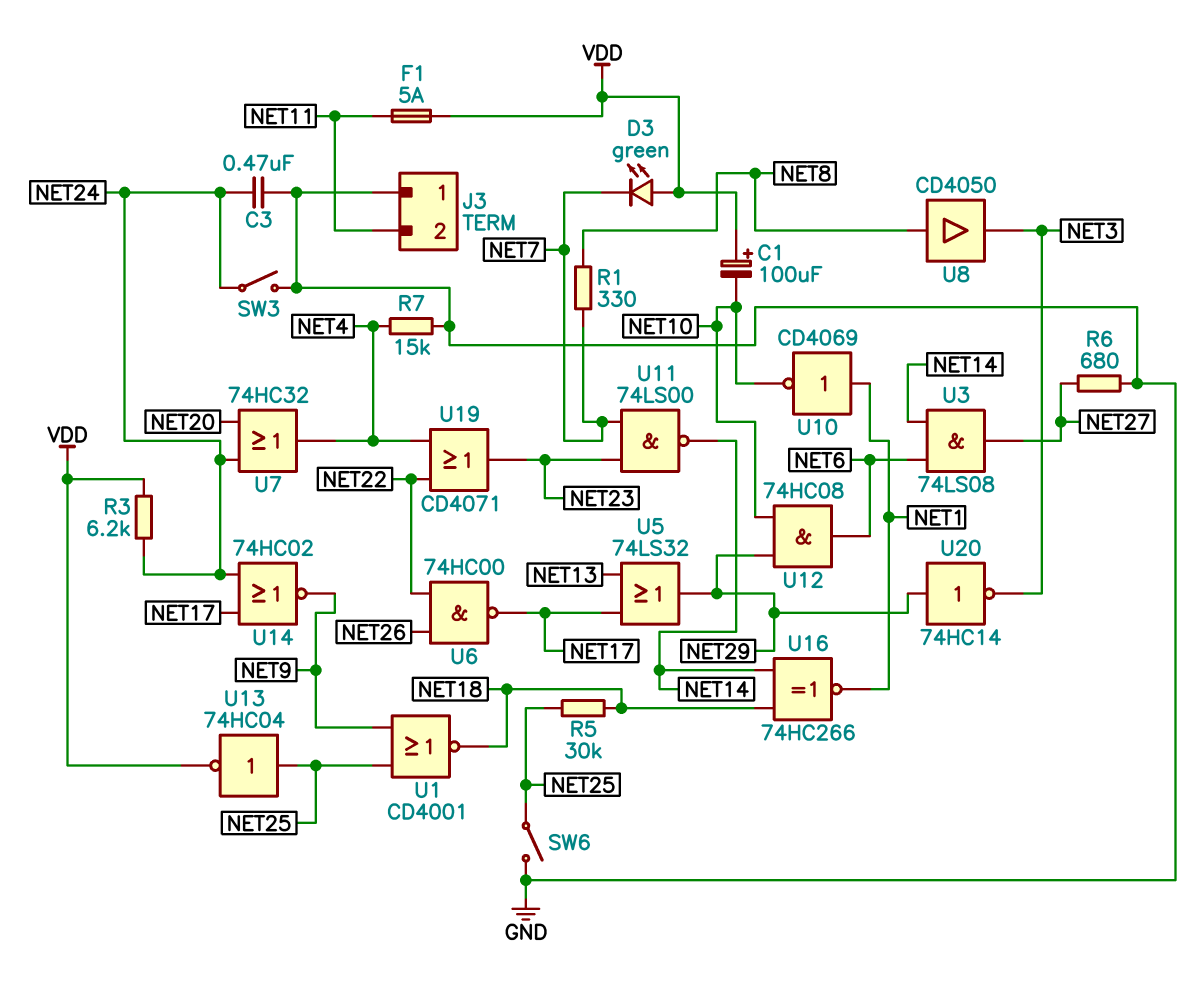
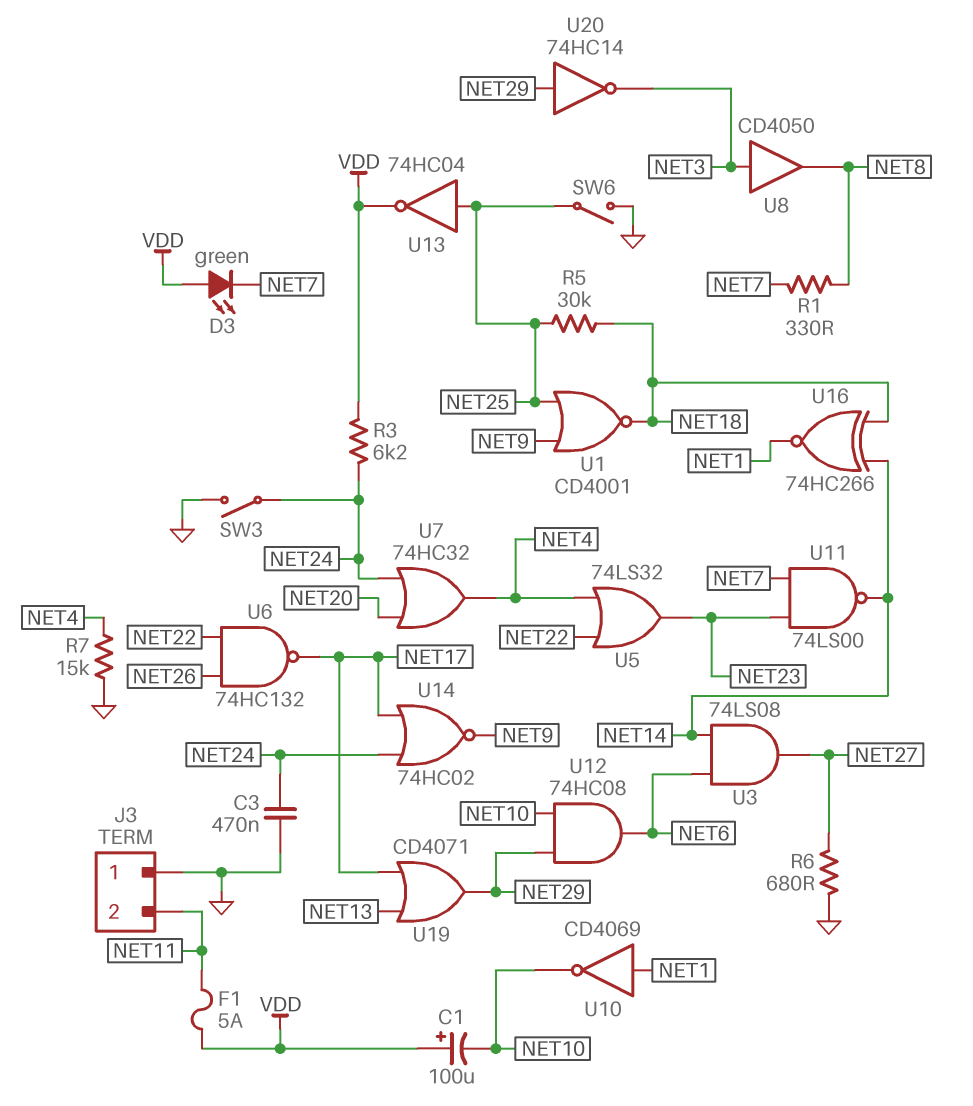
U5: OR 74LS32 (in NET13, in NET17, out NET29) -> OR 74LS32 (in NET4, in NET22, out NET23)
U6: NAND 74HC00 (in NET22, in NET26, out NET17) -> NAND 74HC132 (in NET22, in NET26, out NET17)
U8: buffer CD4050 (in NET8, out NET3) -> buffer CD4050 (in NET3, out NET8)
U19: OR CD4071 (in NET4, in NET22, out NET23) -> OR CD4071 (in NET13, in NET17, out NET29)

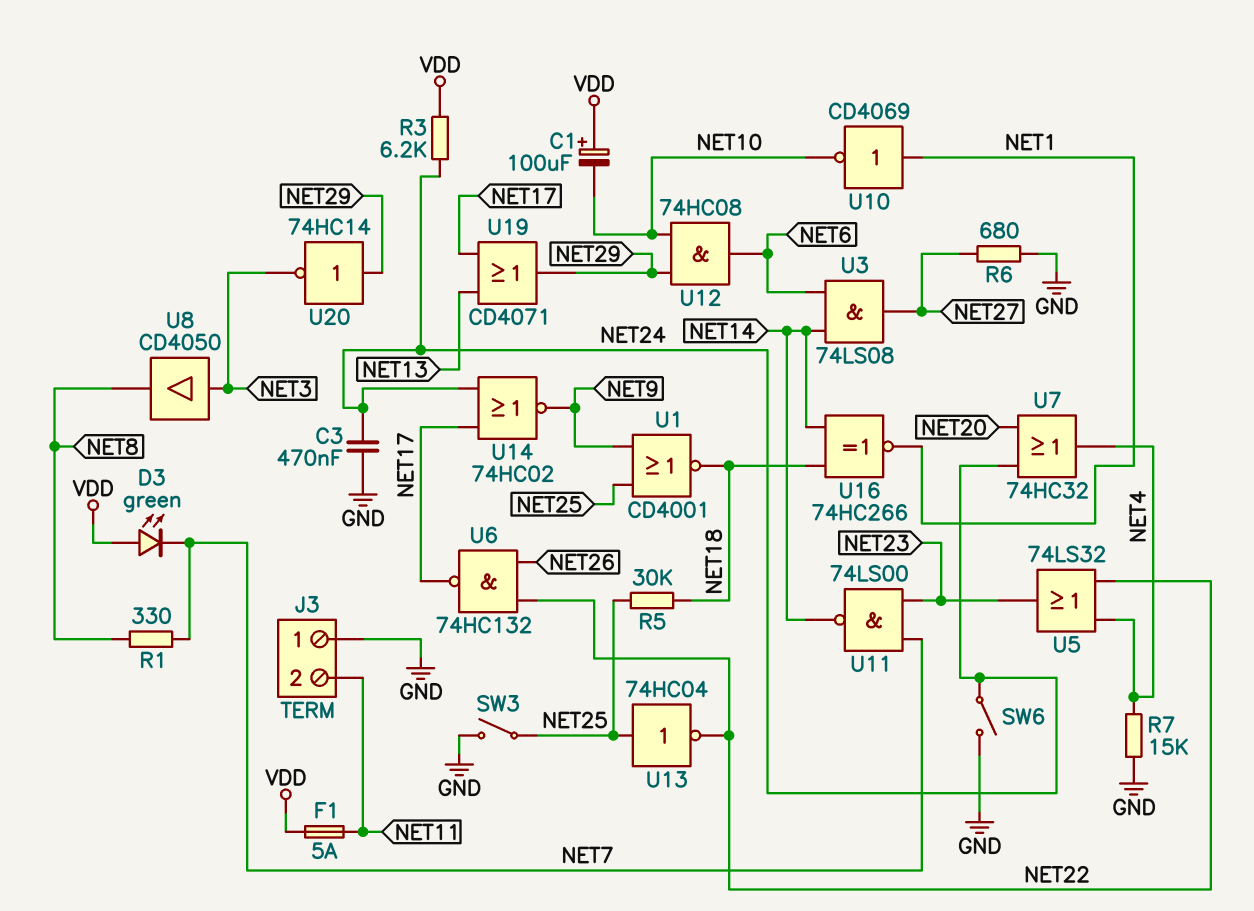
SW3: switch (GND, NET24) -> switch (GND, NET25)
SW6: switch (GND, NET25) -> switch (GND, NET24)
U13: NOT 74HC04 (in NET25, out VDD) -> NOT 74HC04 (in NET25, out NET22)

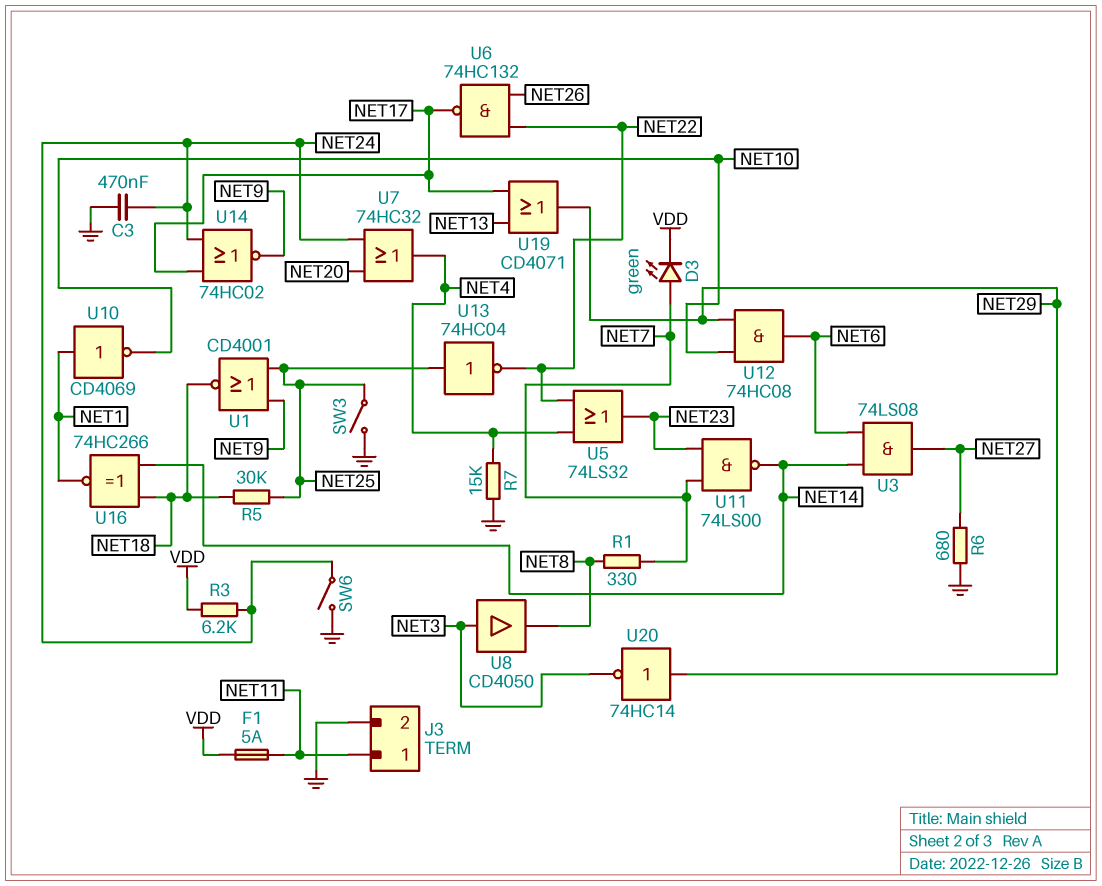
C1: 100uF (plus VDD, minus NET10) -> none
D3: LED green (A VDD, K NET7) -> LED green (A NET7, K VDD)
J3 pin 1: GND -> NET11
J3 pin 2: NET11 -> GND

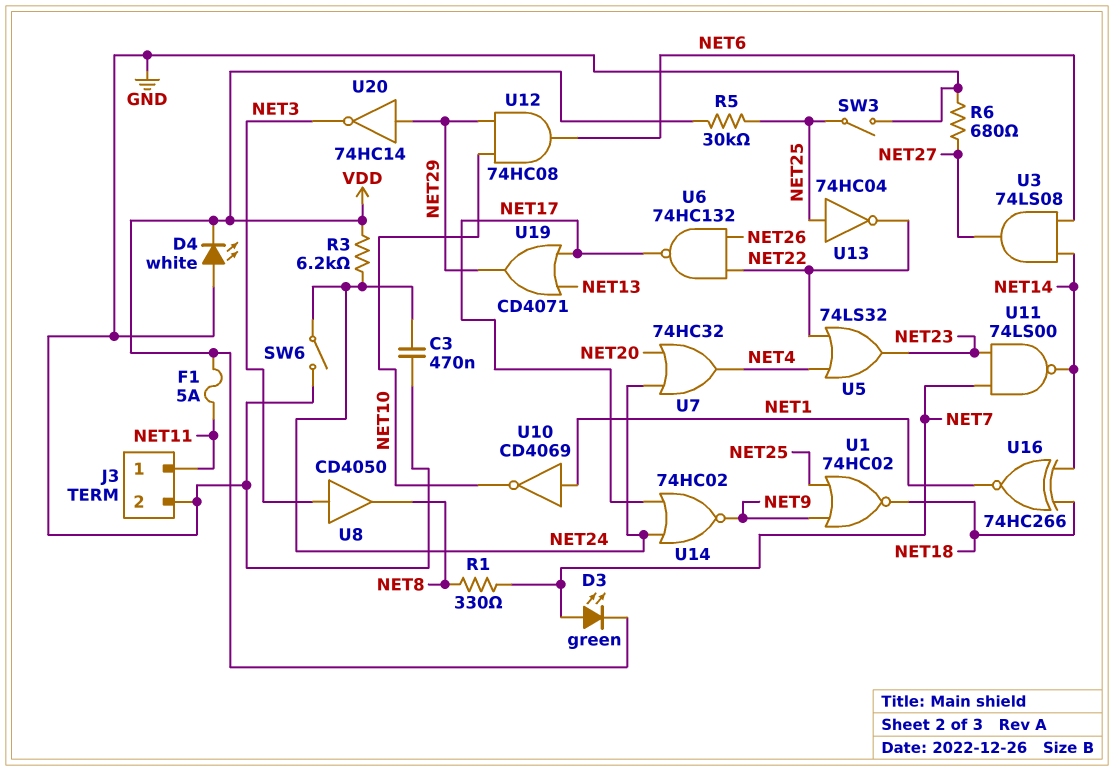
D4: none -> LED white (A GND, K VDD)
R5: 30k (NET18, NET25) -> 30k (NET25, VDD)
R7: 15k (GND, NET4) -> none
U1: NOR CD4001 (in NET9, in NET25, out NET18) -> NOR 74HC02 (in NET9, in NET25, out NET18)

